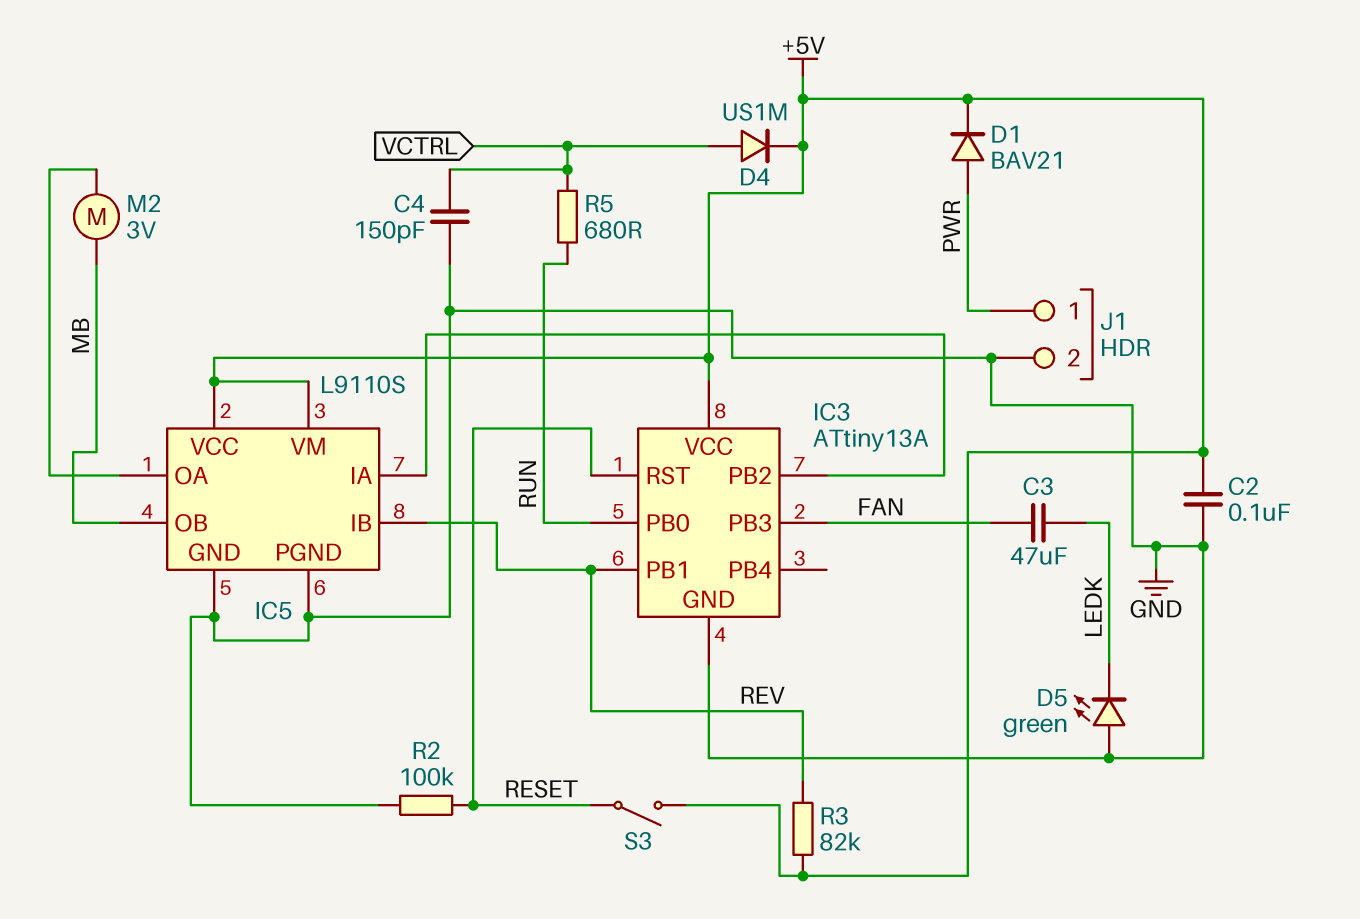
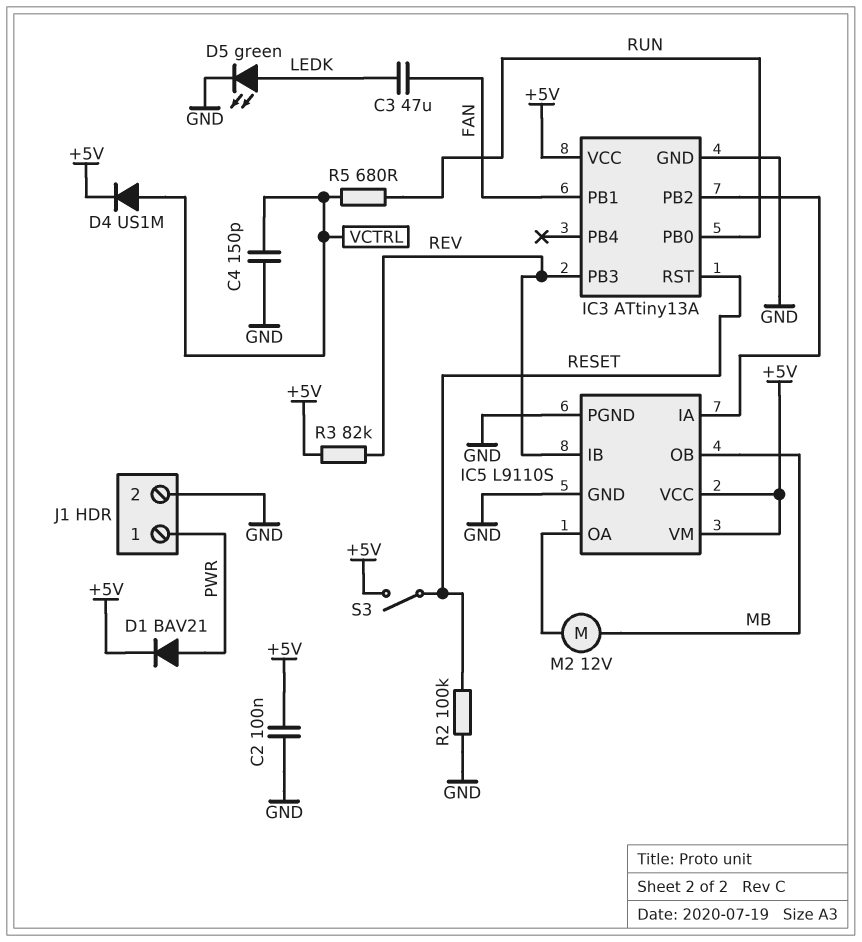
D5: LED green (A GND, K LEDK) -> LED green (A LEDK, K GND)
IC3 pin PB1: REV -> FAN
IC3 pin PB3: FAN -> REV
M2: motor 3V (IC5/OA, MB) -> motor 12V (IC5/OA, MB)

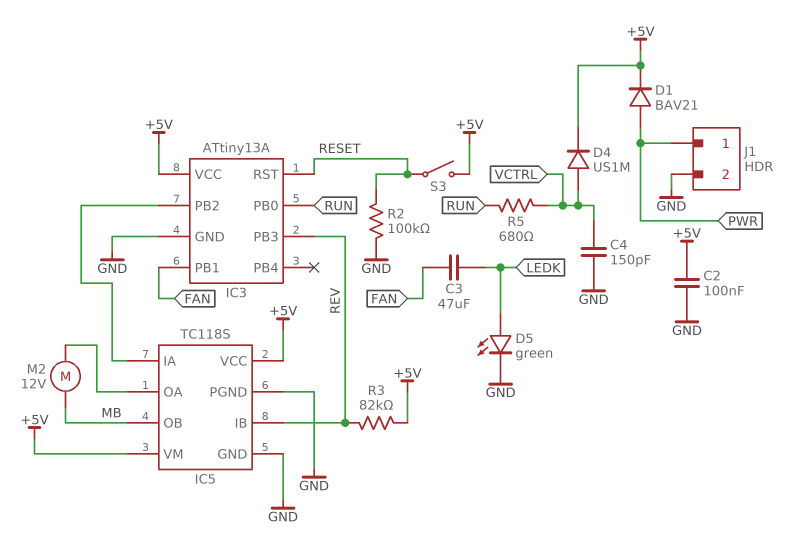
IC5: L9110S -> TC118S

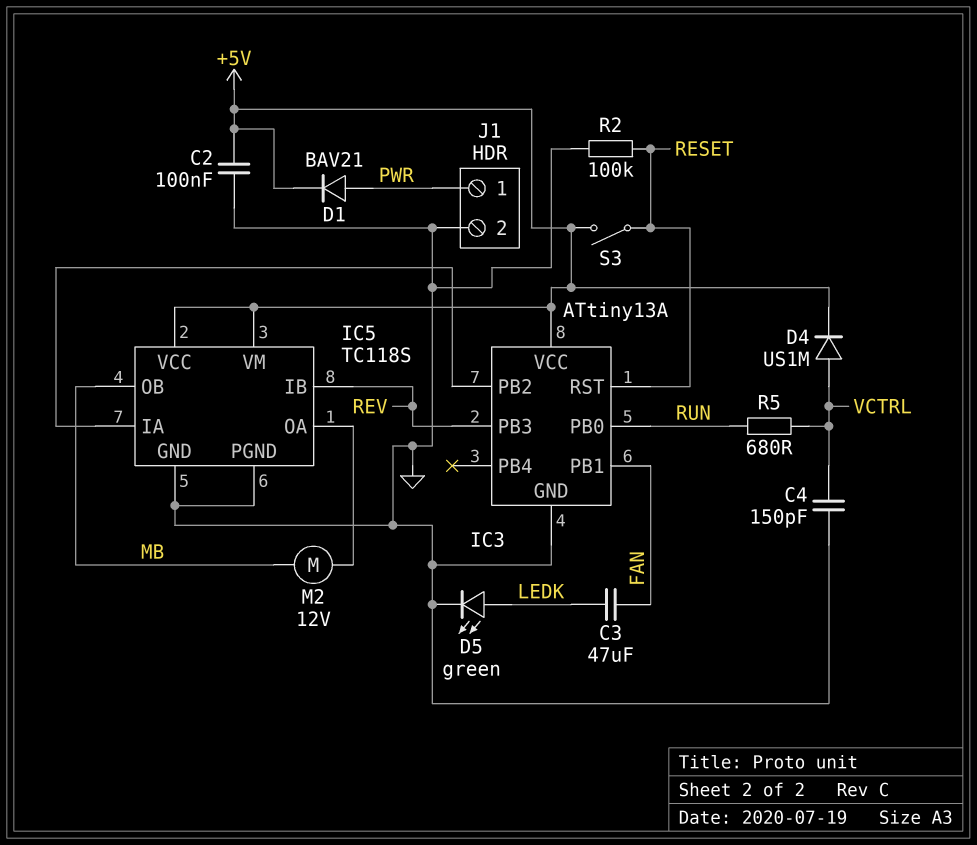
R3: 82k (+5V, REV) -> none

